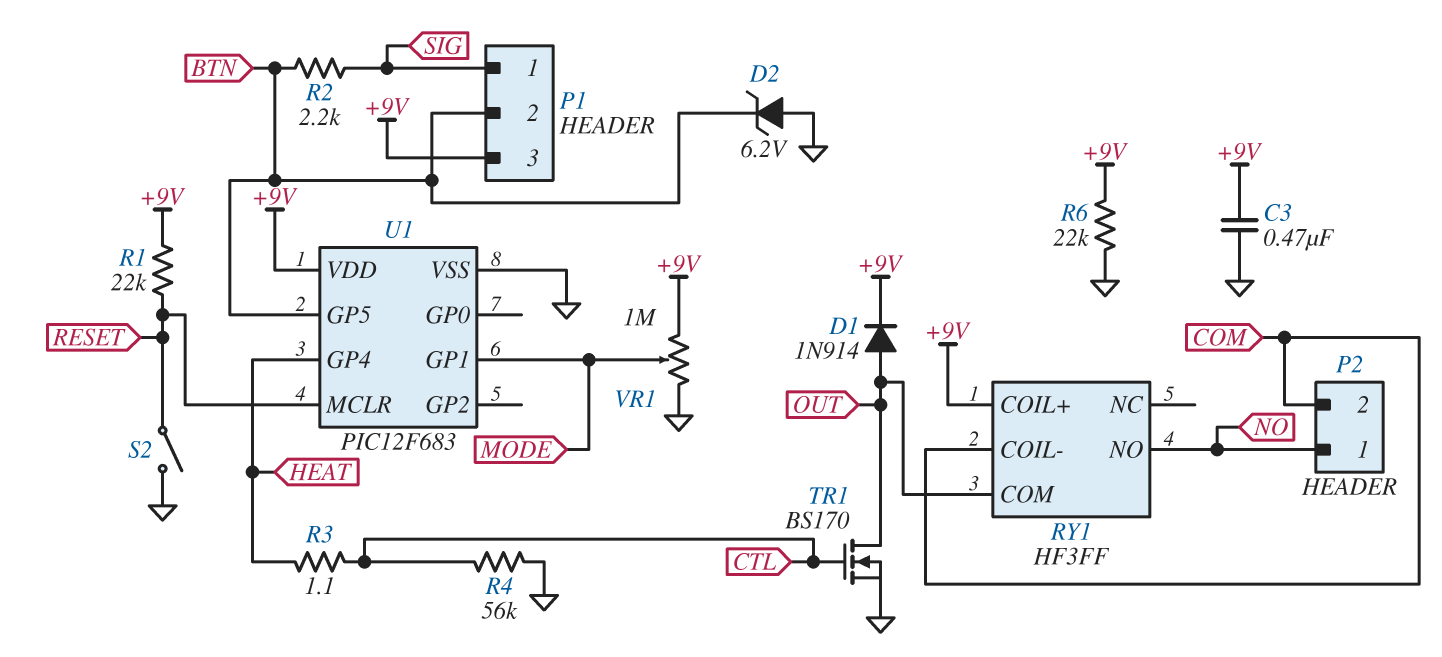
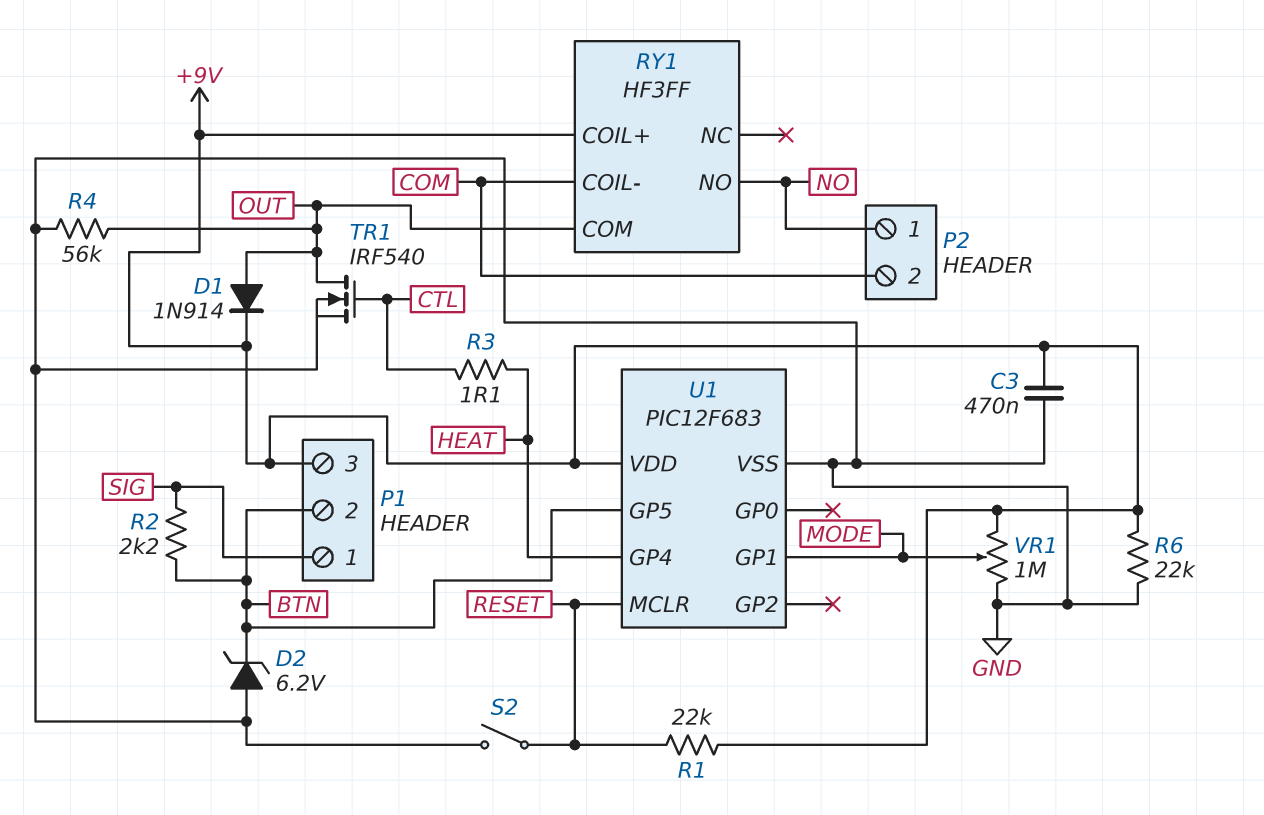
R4: 56k (CTL, GND) -> 56k (GND, OUT)
TR1: NMOS BS170 (G CTL, D OUT, S GND) -> NMOS IRF540 (G CTL, D OUT, S GND)

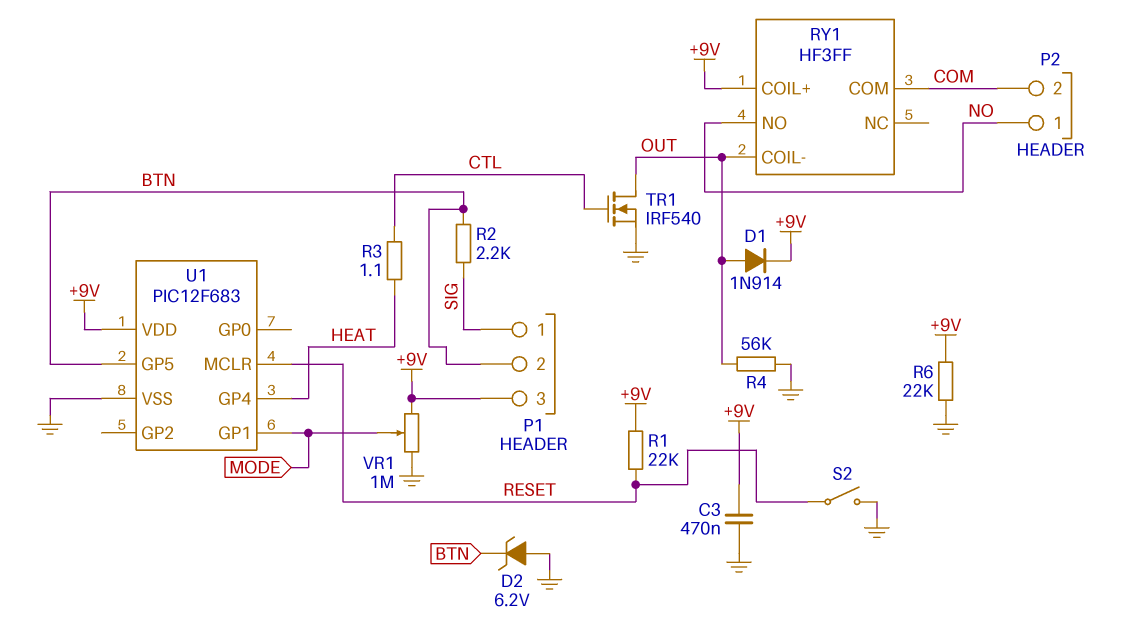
RY1 pin COIL-: COM -> OUT
RY1 pin COM: OUT -> COM

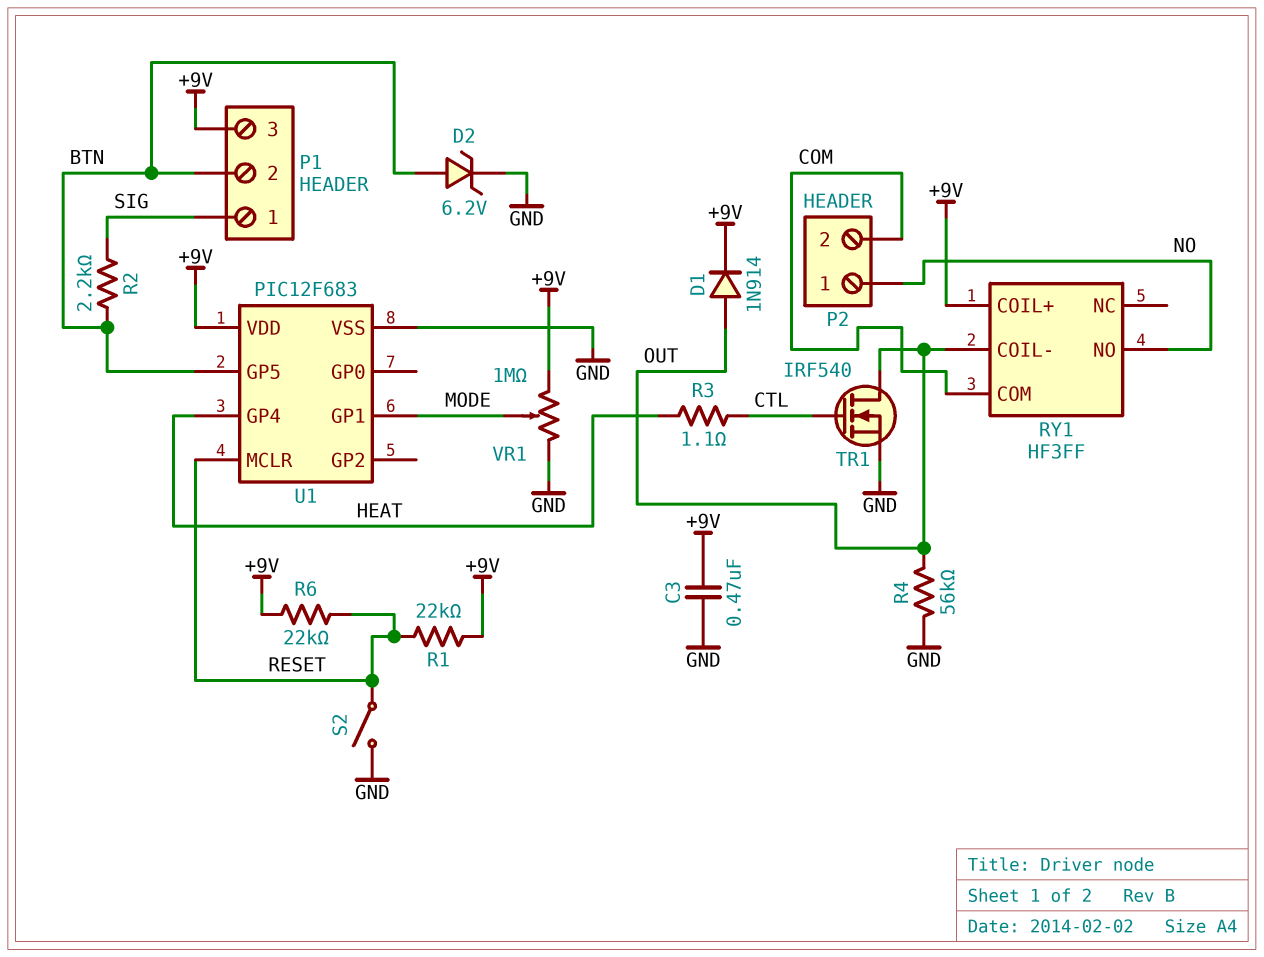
D2: zener 6.2V (A GND, K BTN) -> zener 6.2V (A BTN, K GND)
R6: 22k (+9V, GND) -> 22k (+9V, RESET)

